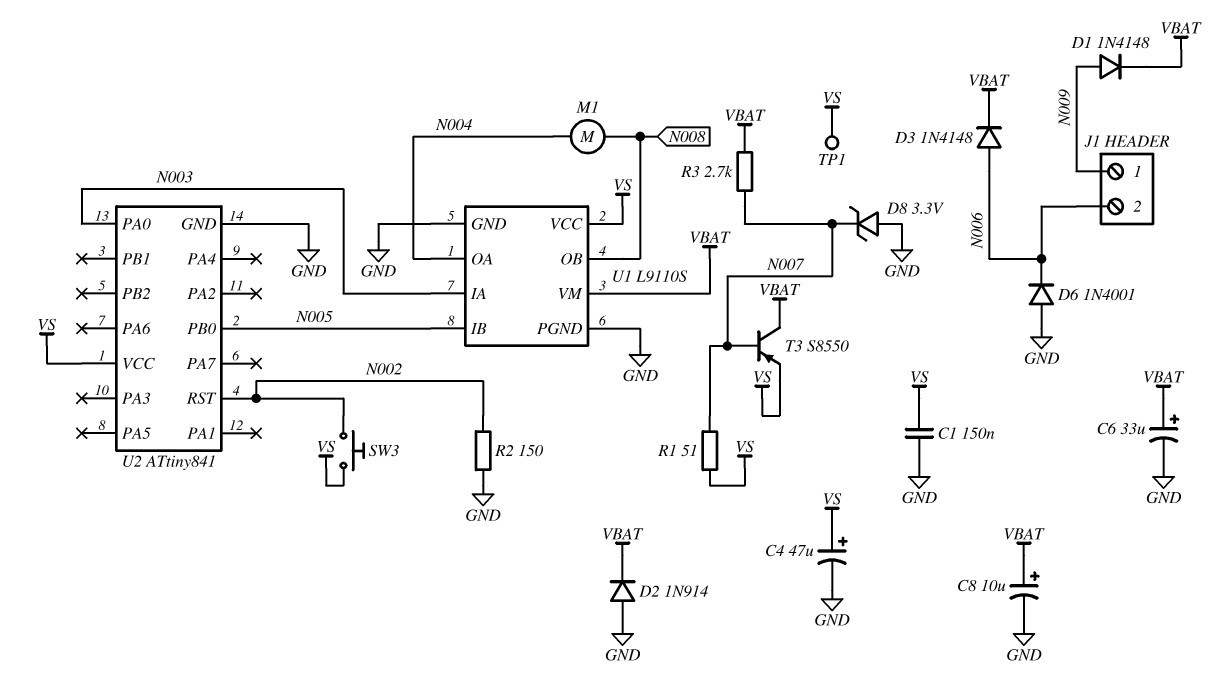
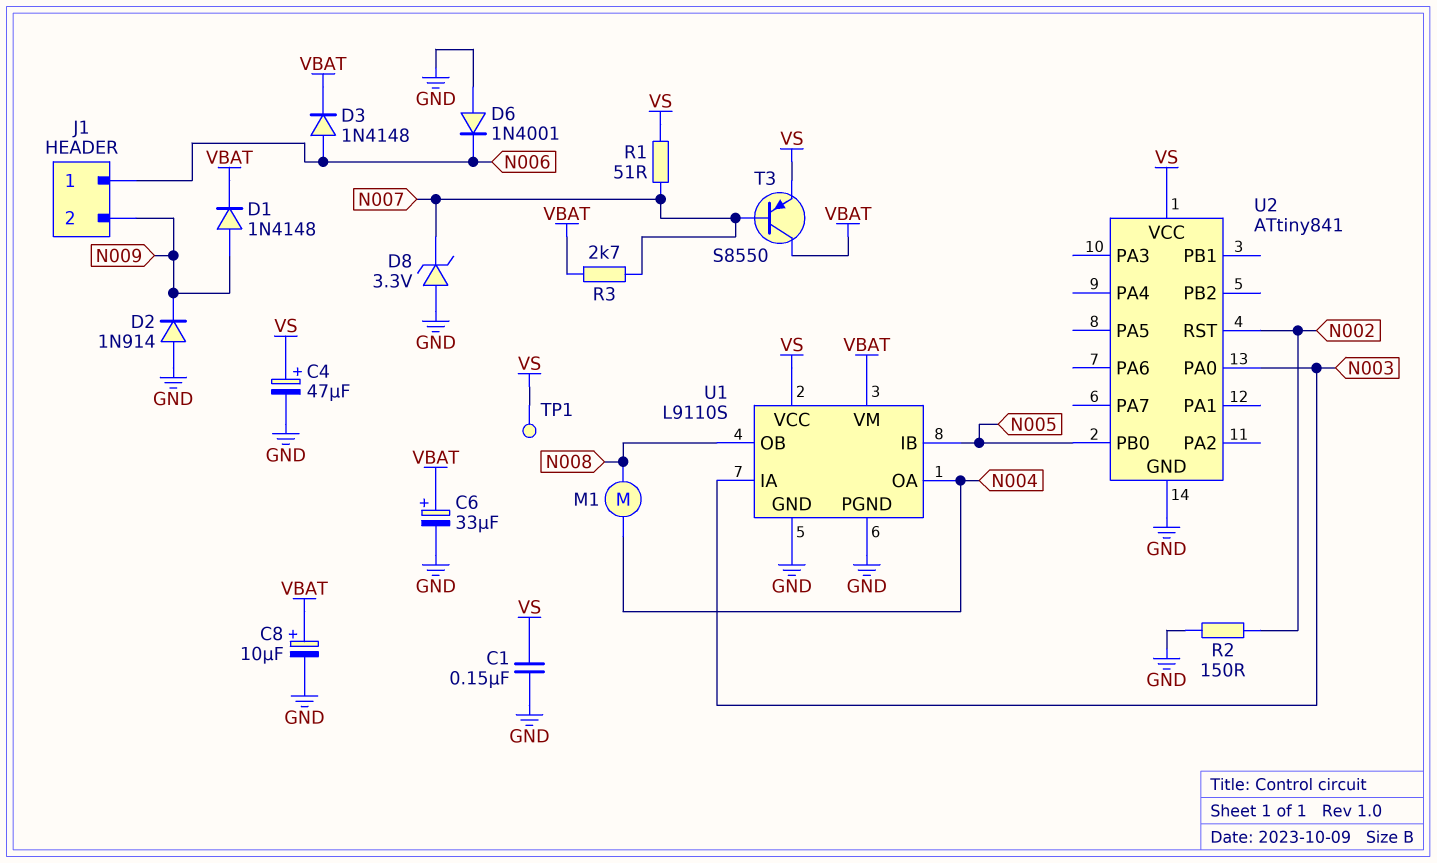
D2: diode 1N914 (A GND, K VBAT) -> diode 1N914 (A GND, K N009)
J1 pin 1: N009 -> N006
J1 pin 2: N006 -> N009
SW3: button (N002, VS) -> none

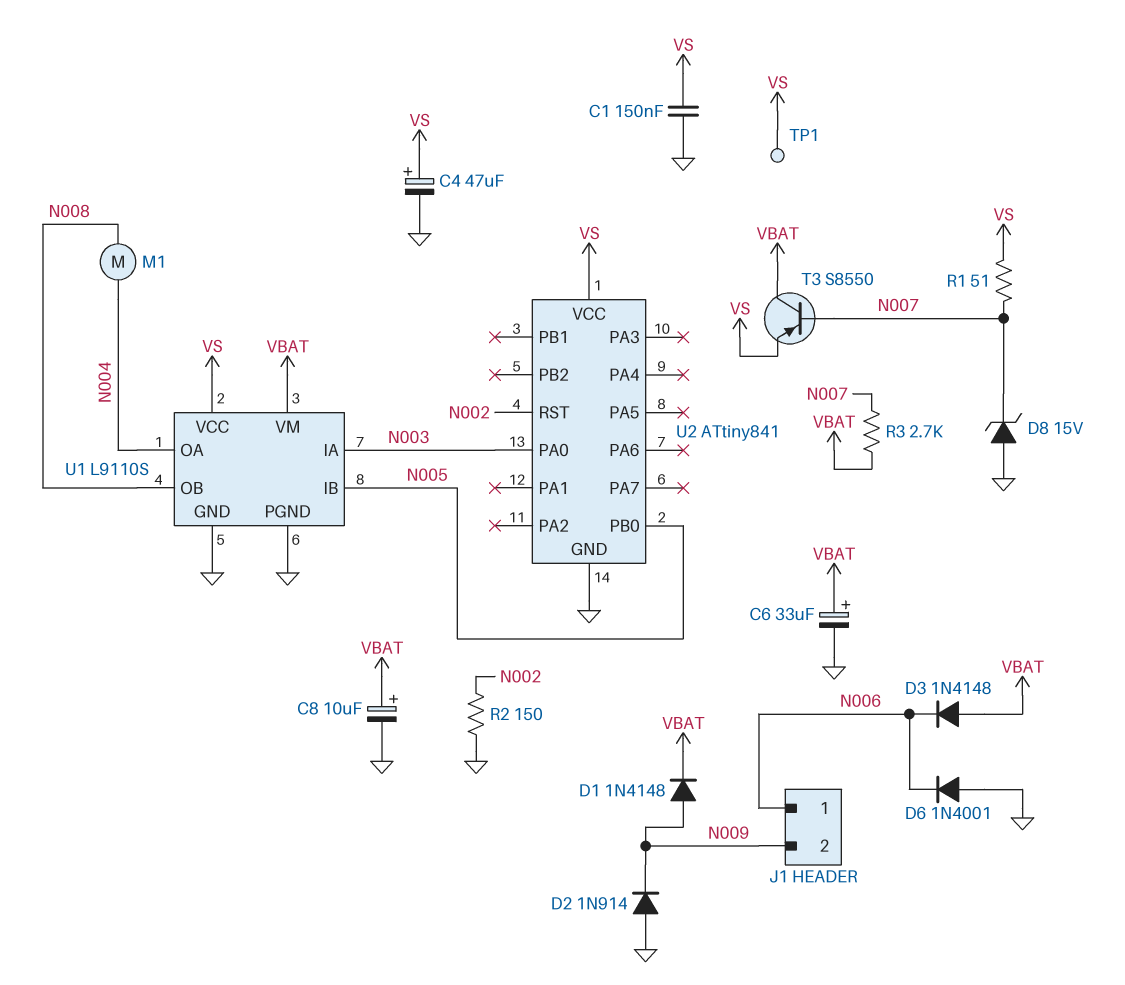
D3: diode 1N4148 (A N006, K VBAT) -> diode 1N4148 (A VBAT, K N006)
D8: zener 3.3V (A GND, K N007) -> zener 15V (A GND, K N007)

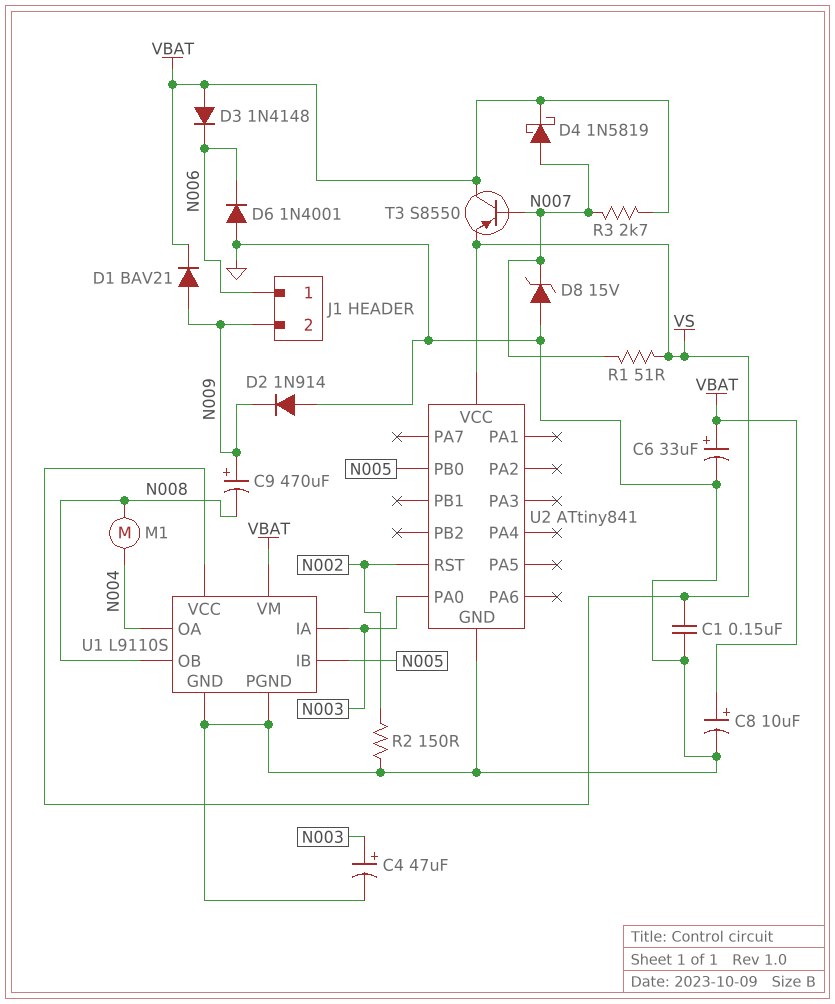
C4: 47uF (plus VS, minus GND) -> 47uF (plus N003, minus GND)
C9: none -> 470uF (plus N009, minus N008)
D1: diode 1N4148 (A N009, K VBAT) -> diode BAV21 (A N009, K VBAT)
D4: none -> schottky 1N5819 (A N007, K VBAT)
TP1: test point (VS) -> none

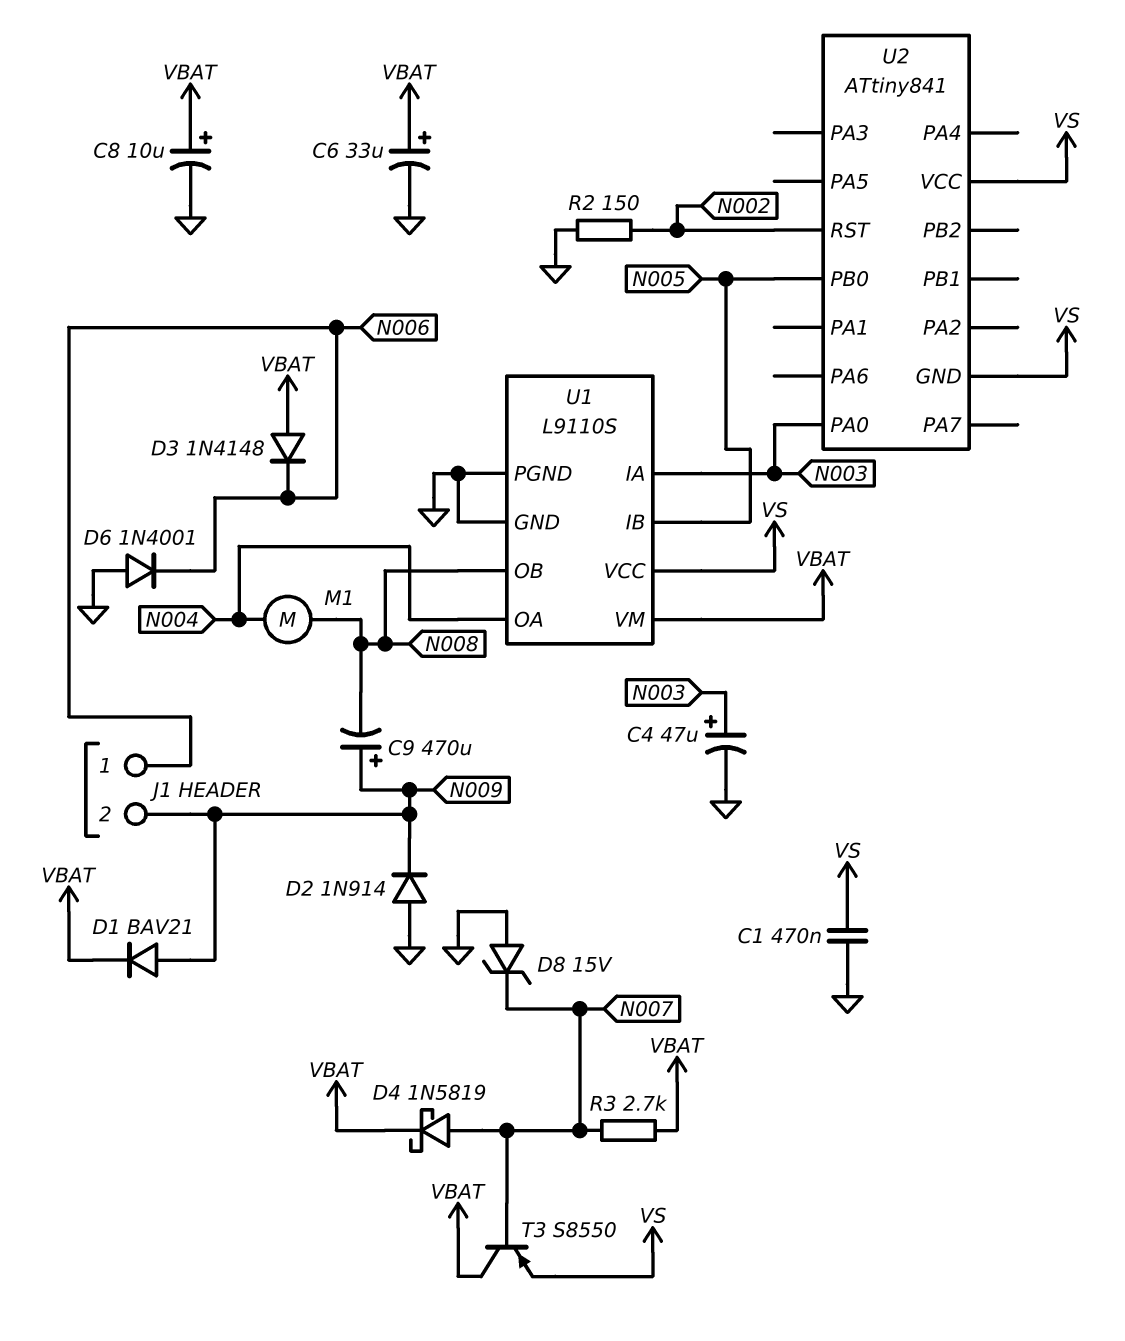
C1: 150nF (GND, VS) -> 470nF (GND, VS)
R1: 51 (N007, VS) -> none
U2 pin GND: GND -> VS

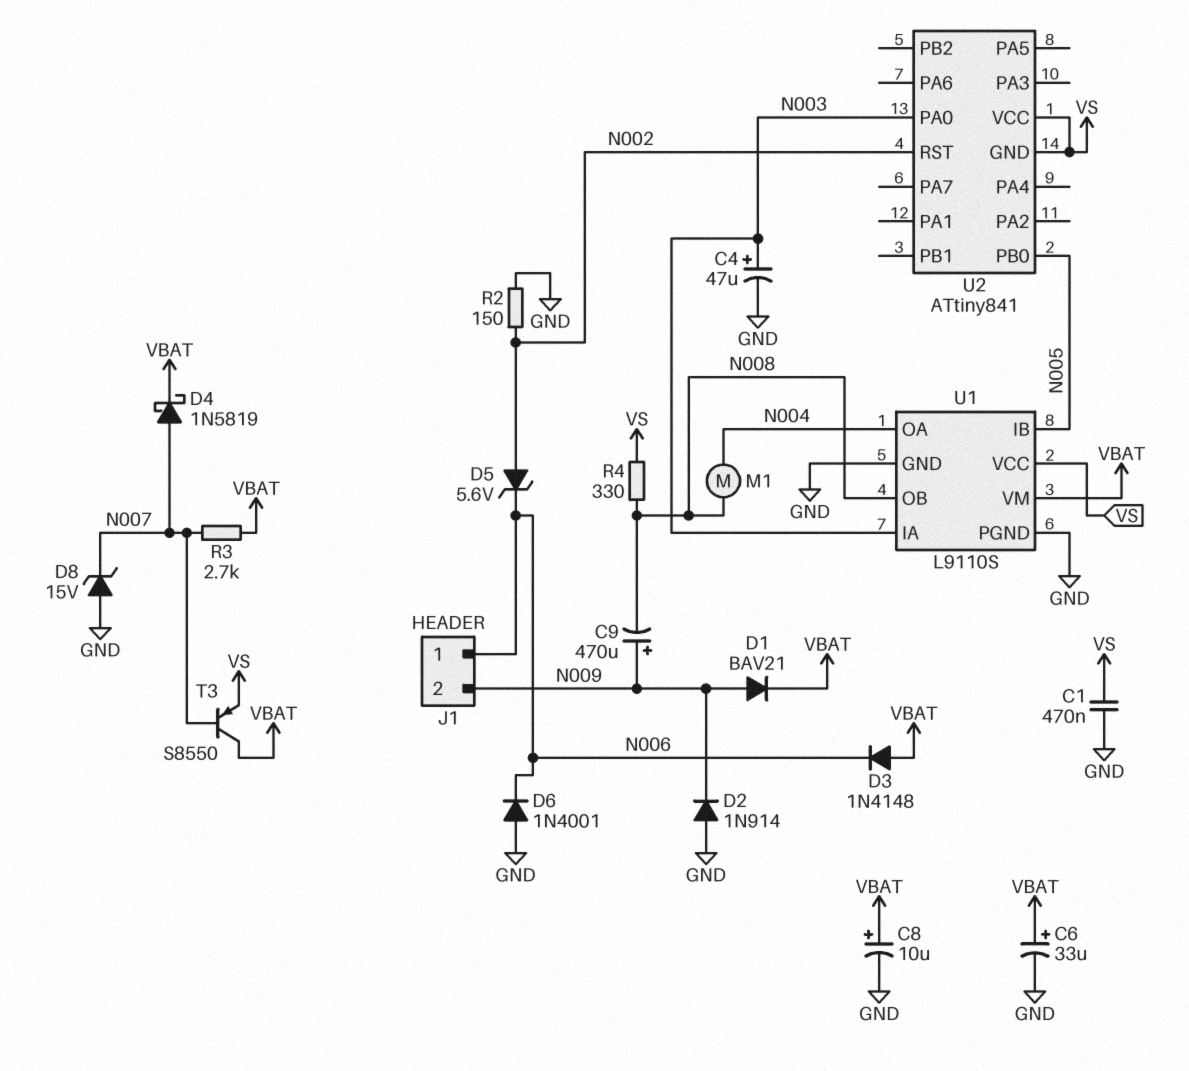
D5: none -> zener 5.6V (A N002, K N006)
R4: none -> 330 (N008, VS)

